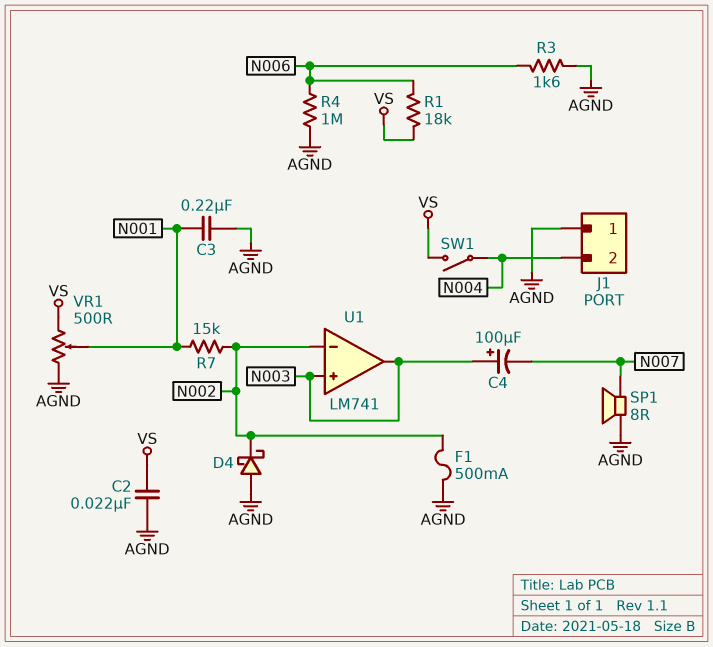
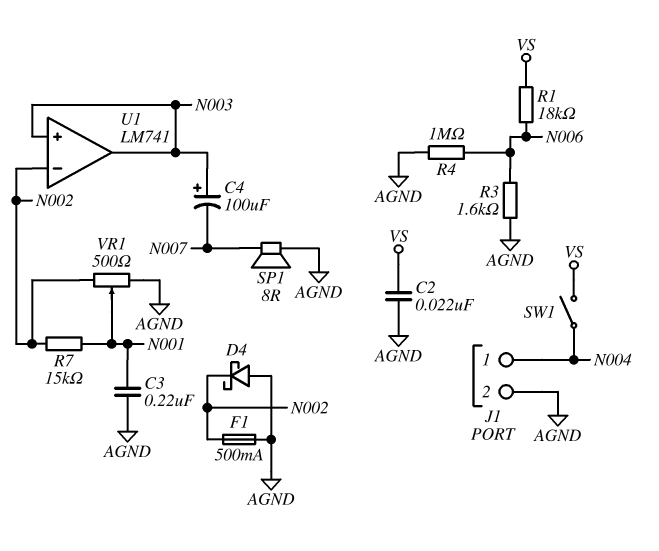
J1 pin 1: AGND -> N004
J1 pin 2: N004 -> AGND
VR1: 500 (AGND, VS, wiper N001) -> 500 (AGND, N002, wiper N001)

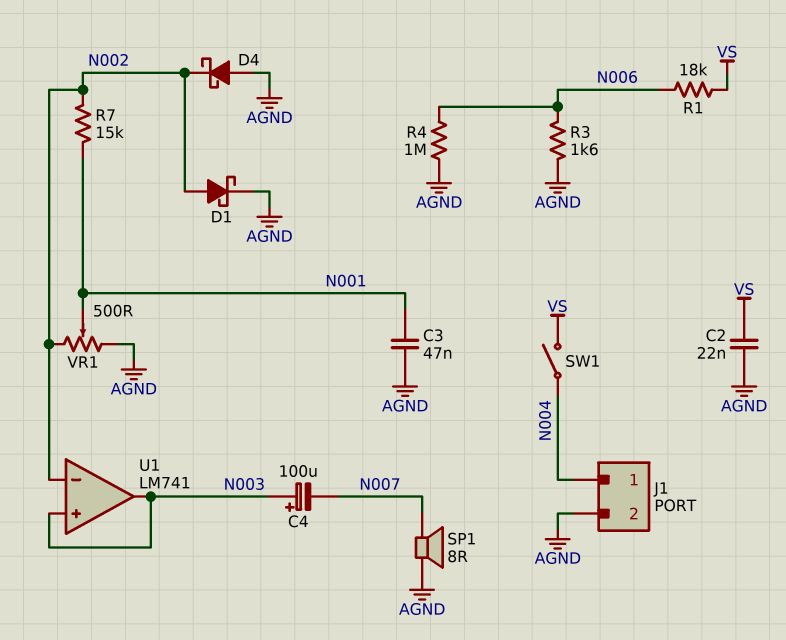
C3: 220nF (AGND, N001) -> 47nF (AGND, N001)
D1: none -> schottky (A N002, K AGND)
F1: 500mA (AGND, N002) -> none

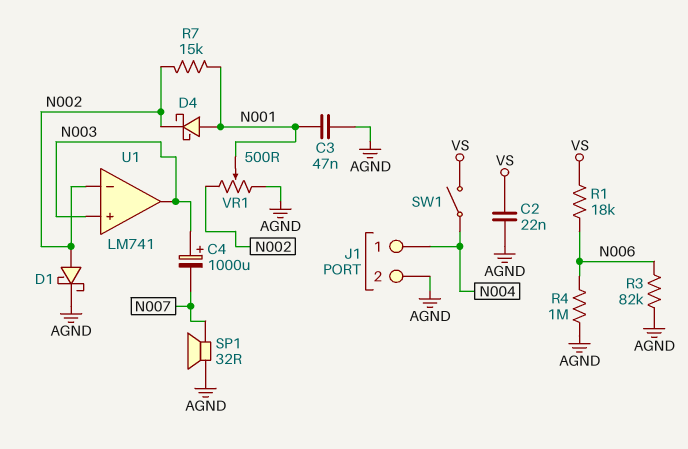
C4: 100uF (plus N003, minus N007) -> 1000uF (plus N003, minus N007)
D4: schottky (A AGND, K N002) -> schottky (A N001, K N002)
R3: 1.6k (AGND, N006) -> 82k (AGND, N006)
SP1: speaker 8R (AGND, N007) -> speaker 32R (AGND, N007)

